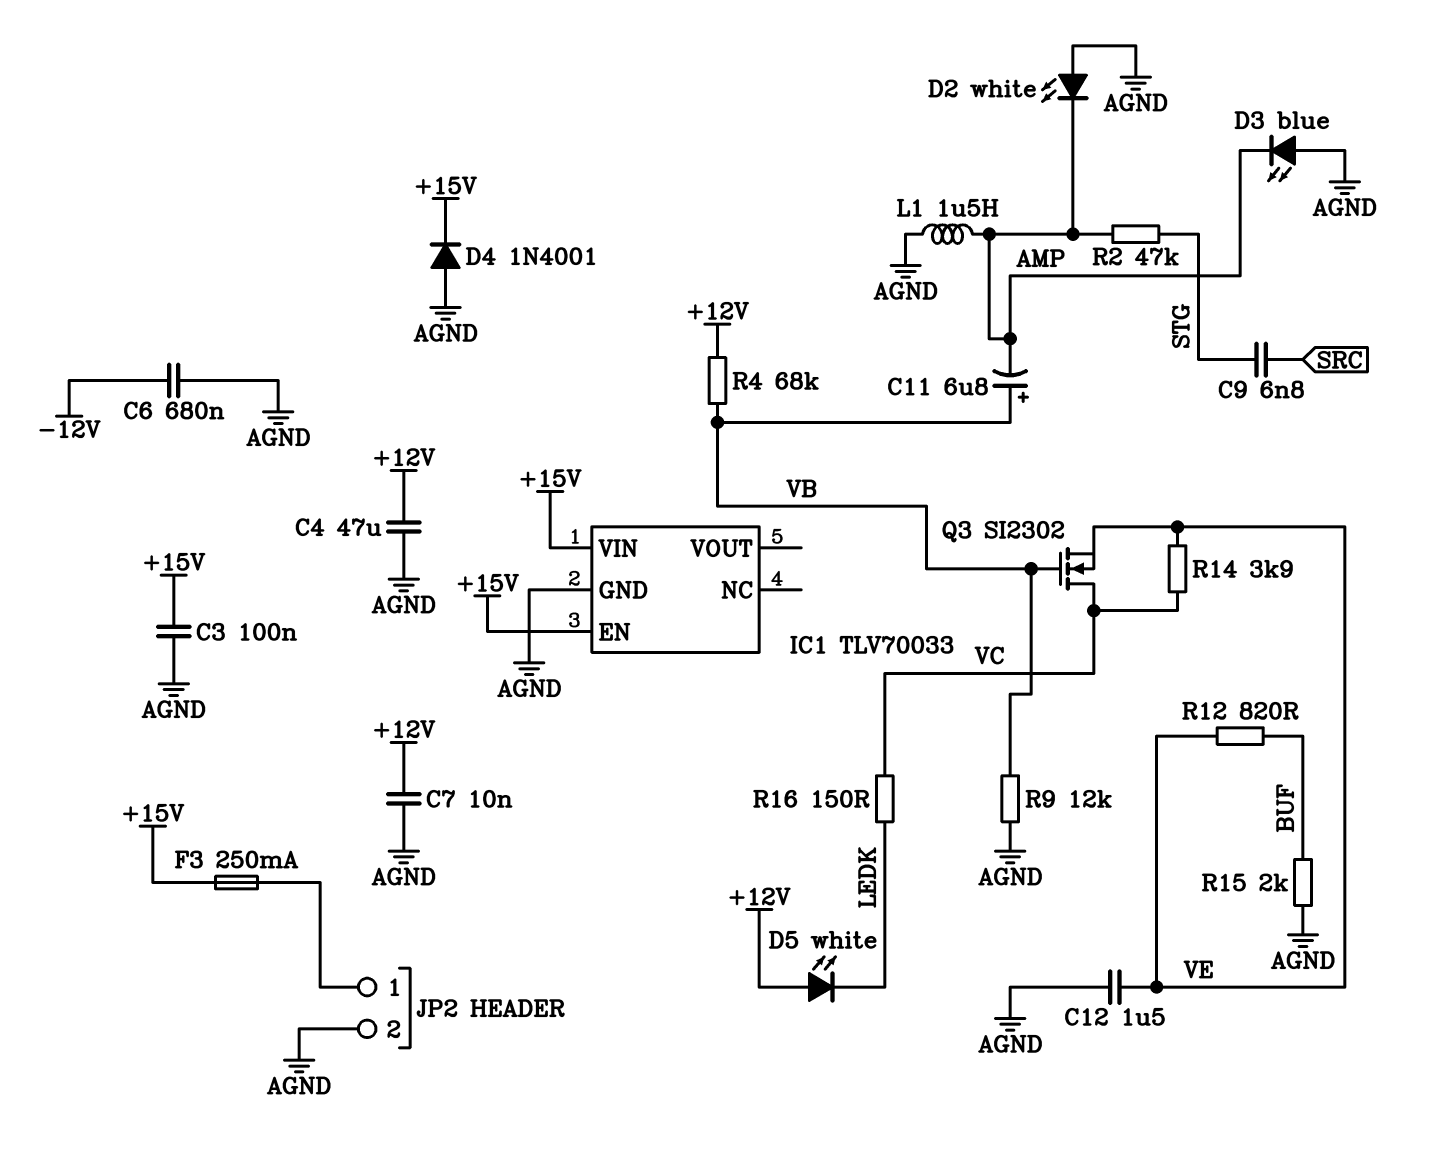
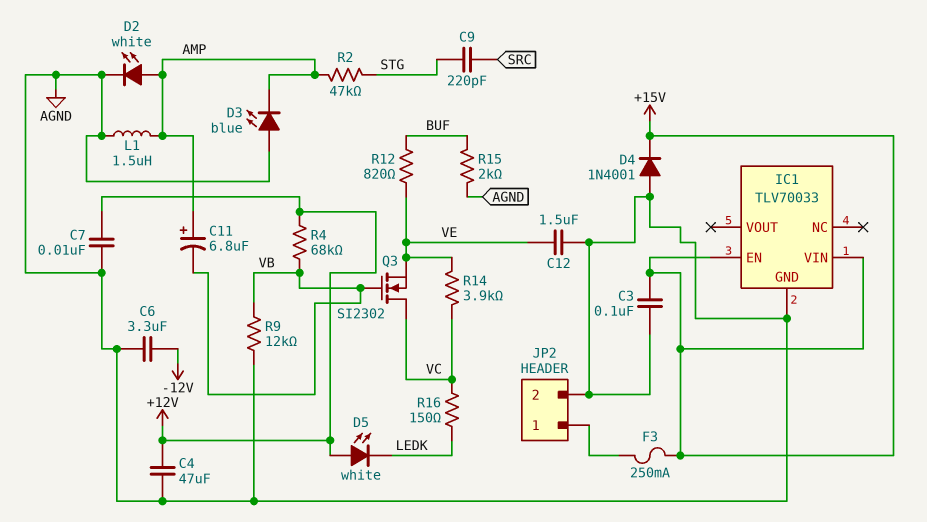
C6: 680nF (-12V, AGND) -> 3.3uF (-12V, AGND)
C9: 6.8nF (SRC, STG) -> 220pF (SRC, STG)
C11: 6.8uF (plus VB, minus AMP) -> 6.8uF (plus AMP, minus VB)
D2: LED white (A AGND, K AMP) -> LED white (A AMP, K AGND)

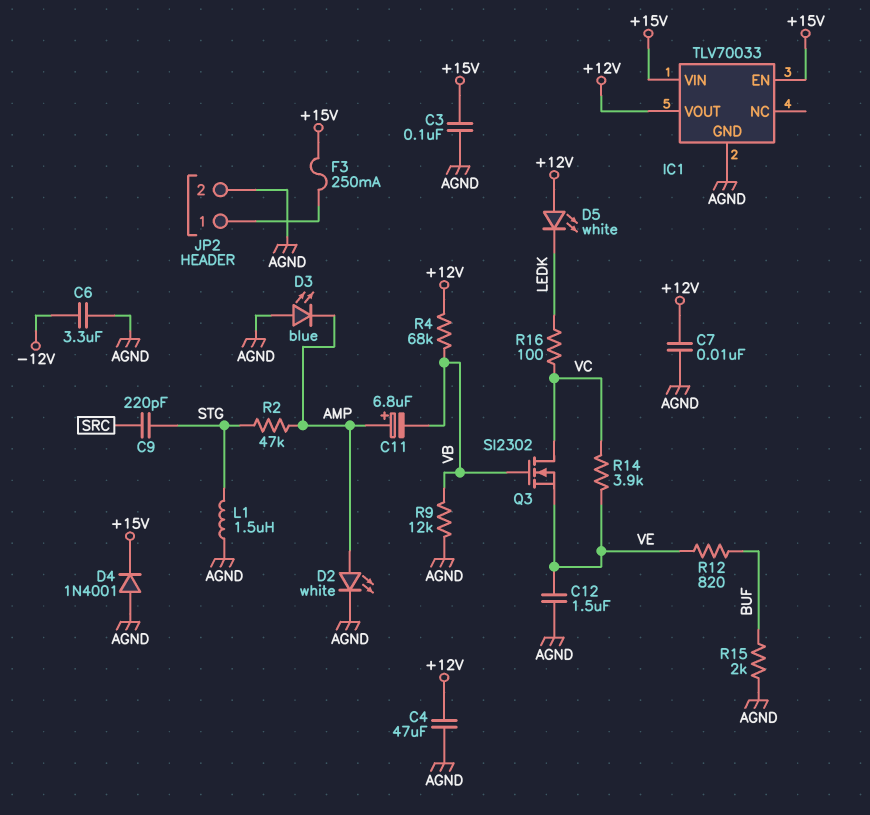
IC1 pin VOUT: none -> +12V
L1: 1.5uH (AGND, AMP) -> 1.5uH (AGND, STG)
R16: 150 (LEDK, VC) -> 100 (LEDK, VC)

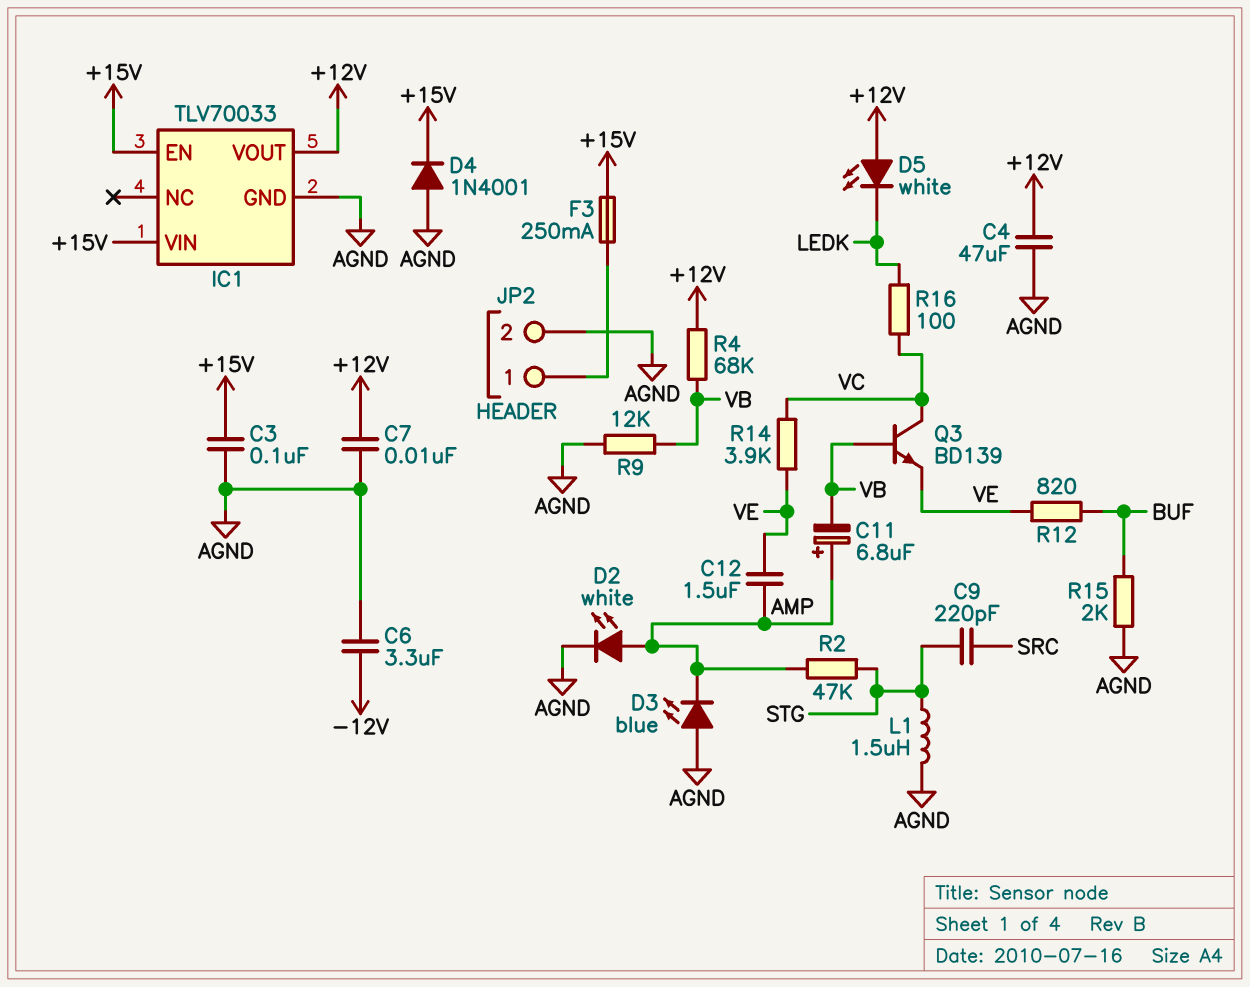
C12: 1.5uF (AGND, VE) -> 1.5uF (AMP, VE)
Q3: NMOS SI2302 (G VB, D VC, S VE) -> NPN BD139 (B VB, C VC, E VE)

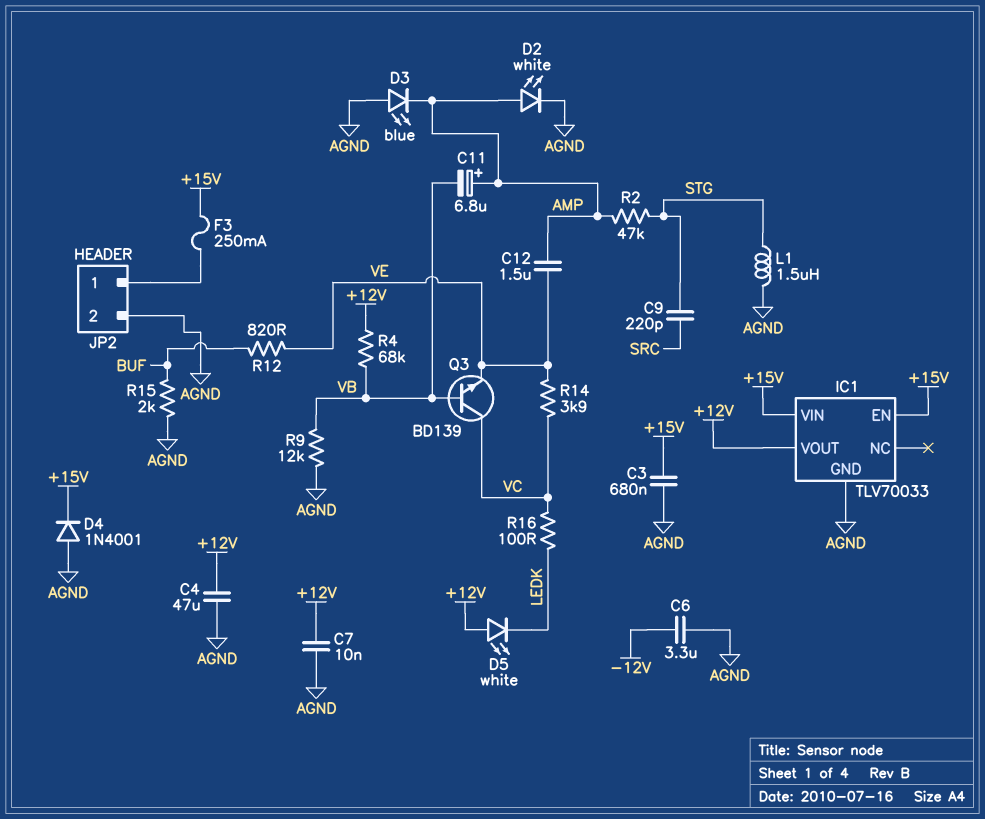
C3: 100nF (+15V, AGND) -> 680nF (+15V, AGND)

